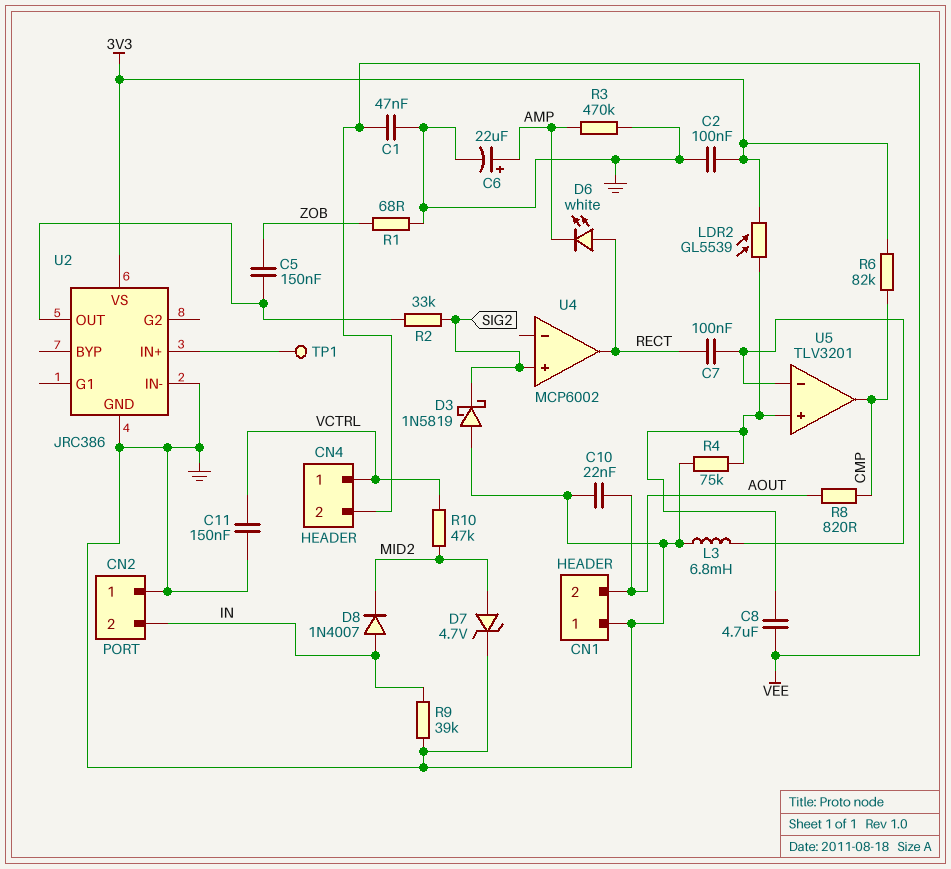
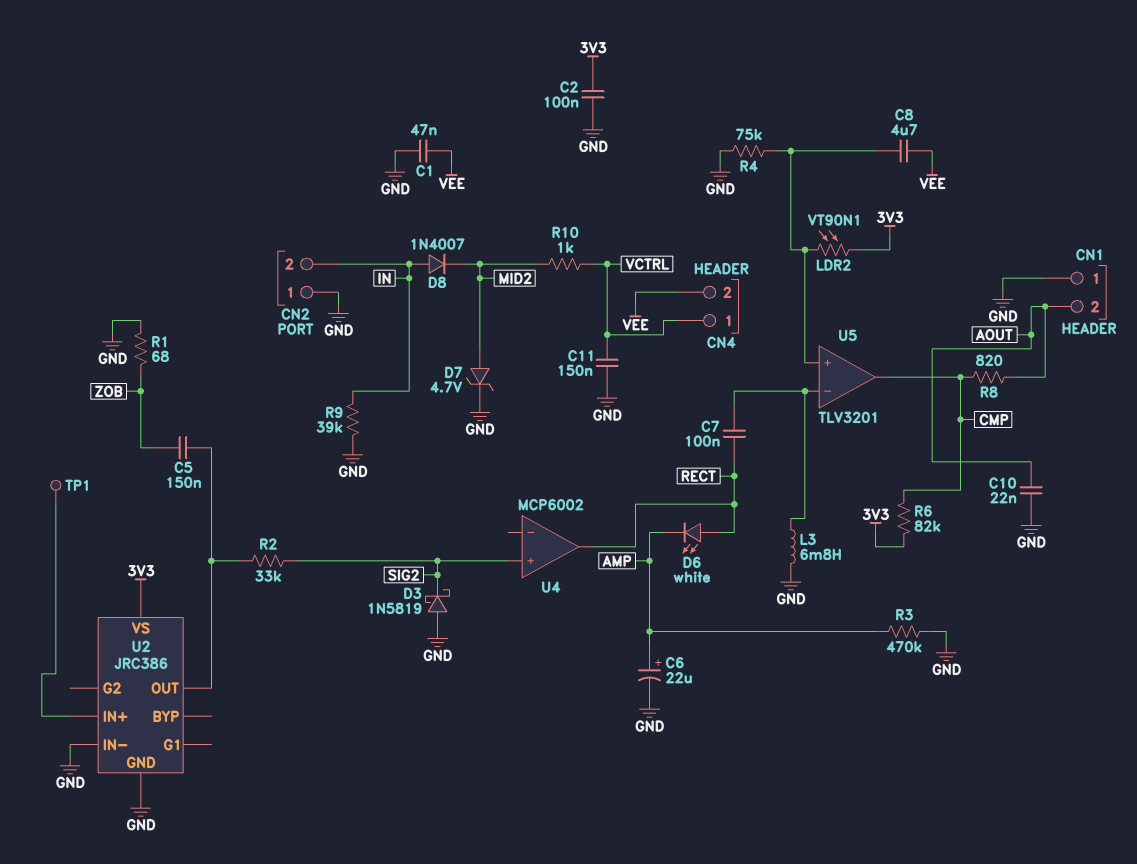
LDR2: GL5539 (3V3, U5/in+) -> VT90N1 (3V3, U5/in+)
R10: 47k (MID2, VCTRL) -> 1k (MID2, VCTRL)

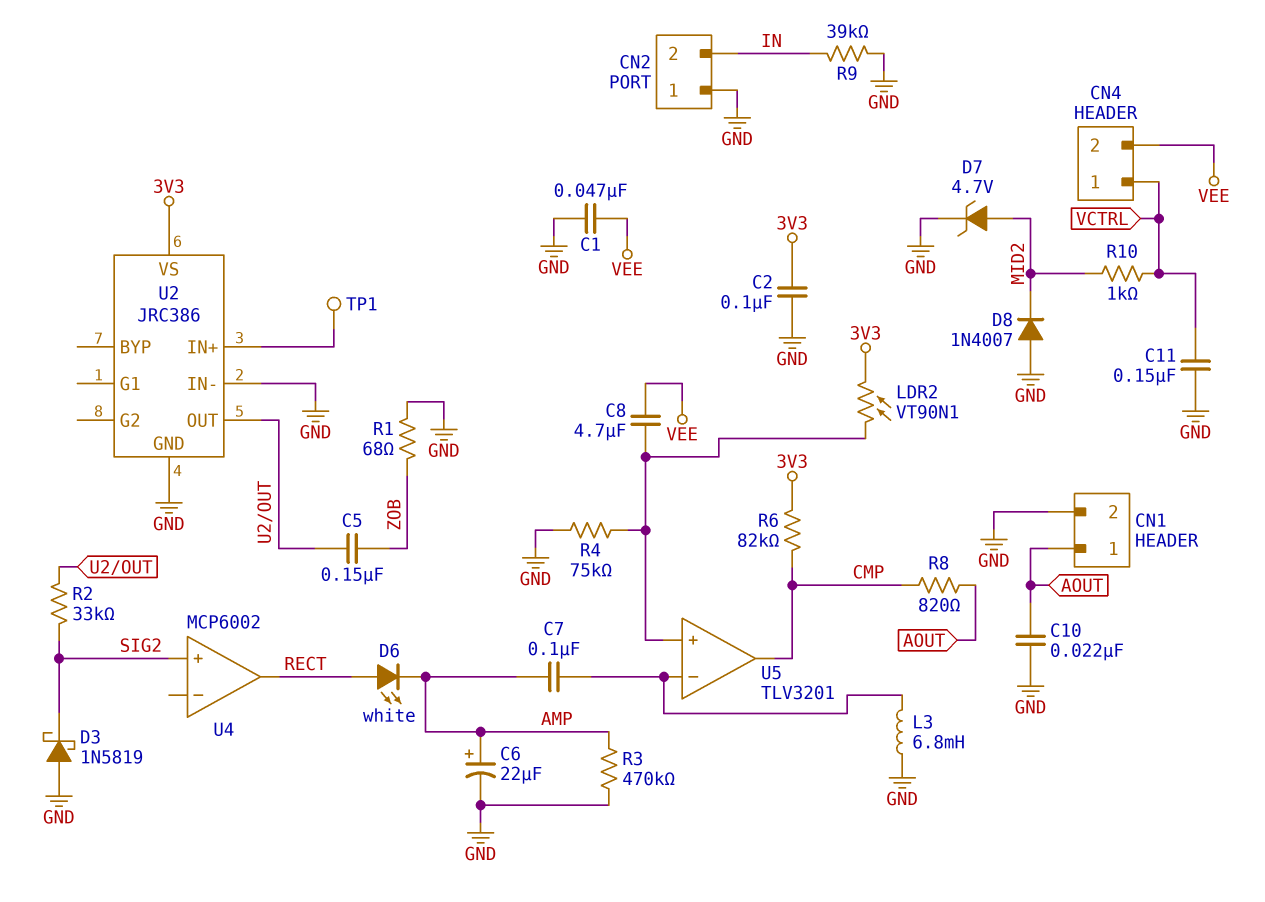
C7: 100nF (RECT, U5/in-) -> 100nF (AMP, U5/in-)
CN1 pin 1: GND -> AOUT
CN1 pin 2: AOUT -> GND
D8: diode 1N4007 (A IN, K MID2) -> diode 1N4007 (A GND, K MID2)

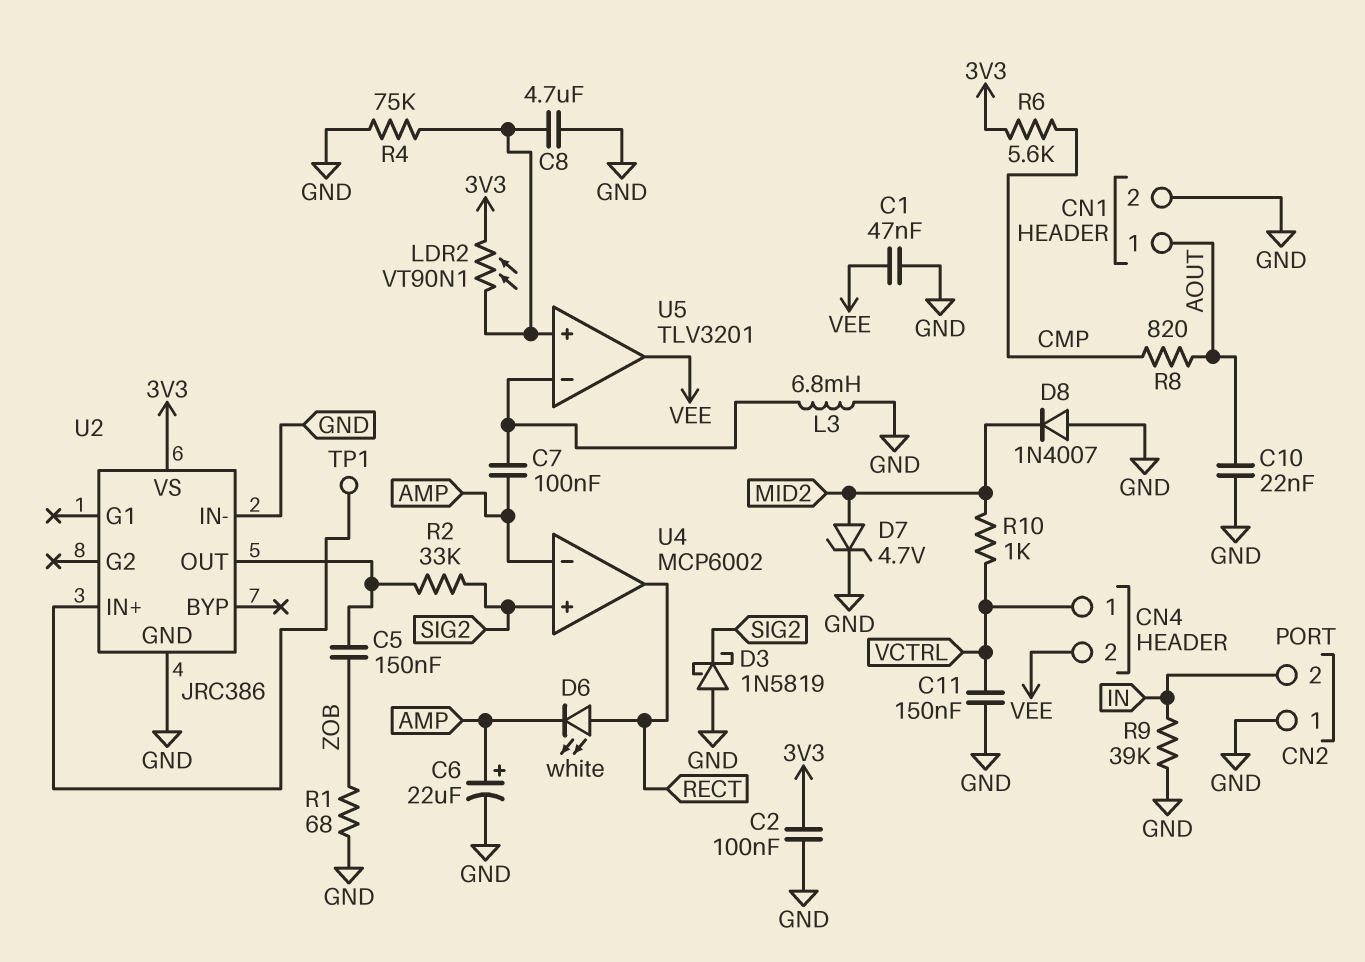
C8: 4.7uF (U5/in+, VEE) -> 4.7uF (GND, U5/in+)
R3: 470k (AMP, GND) -> none
R6: 82k (3V3, CMP) -> 5.6k (3V3, CMP)
U4 pin in-: none -> AMP
U5 pin out: CMP -> VEE

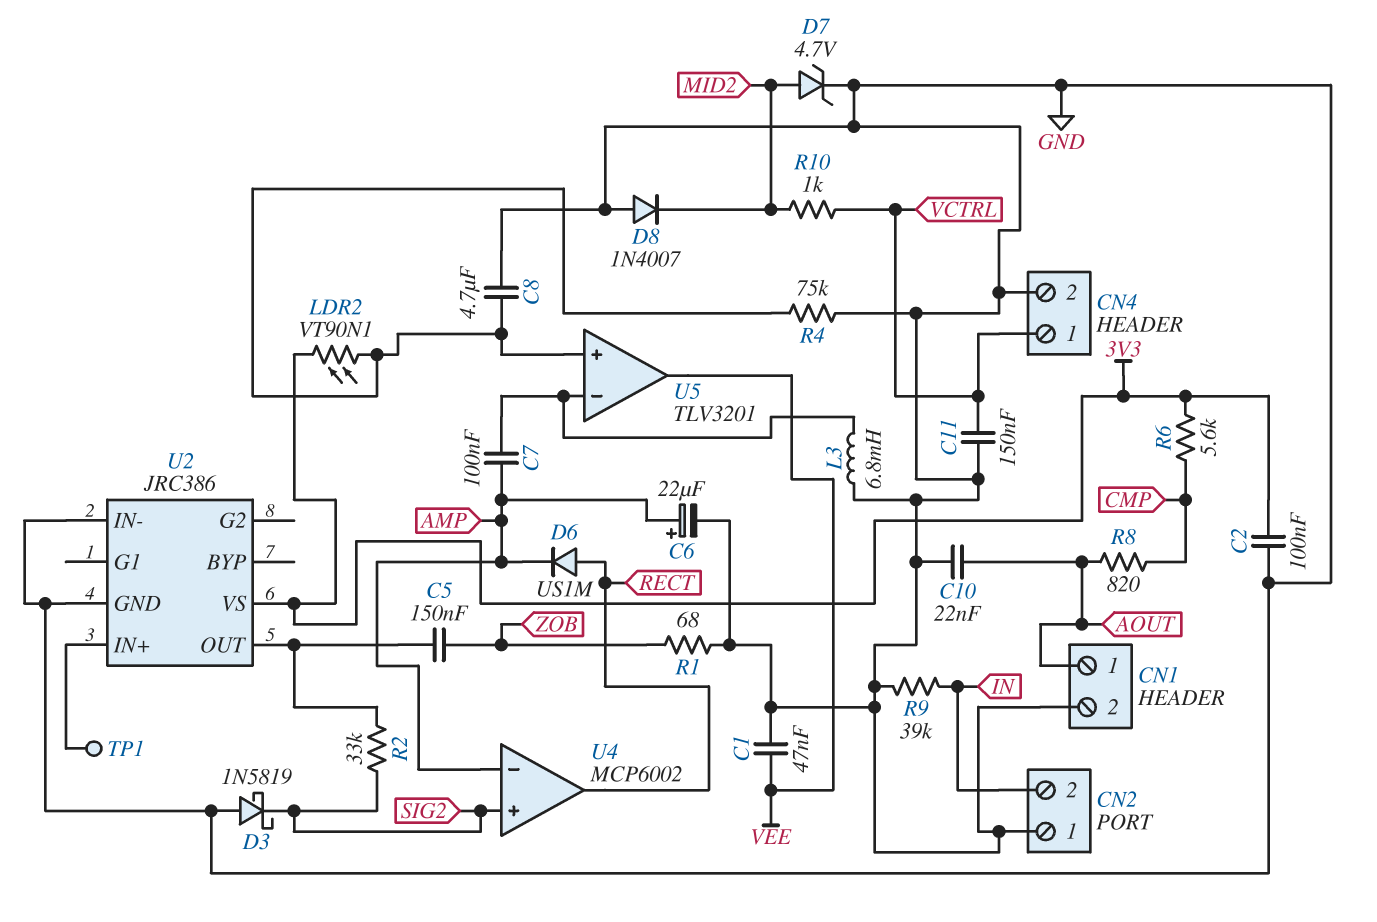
CN4 pin 2: VEE -> GND
D6: LED white (A RECT, K AMP) -> diode US1M (A RECT, K AMP)

